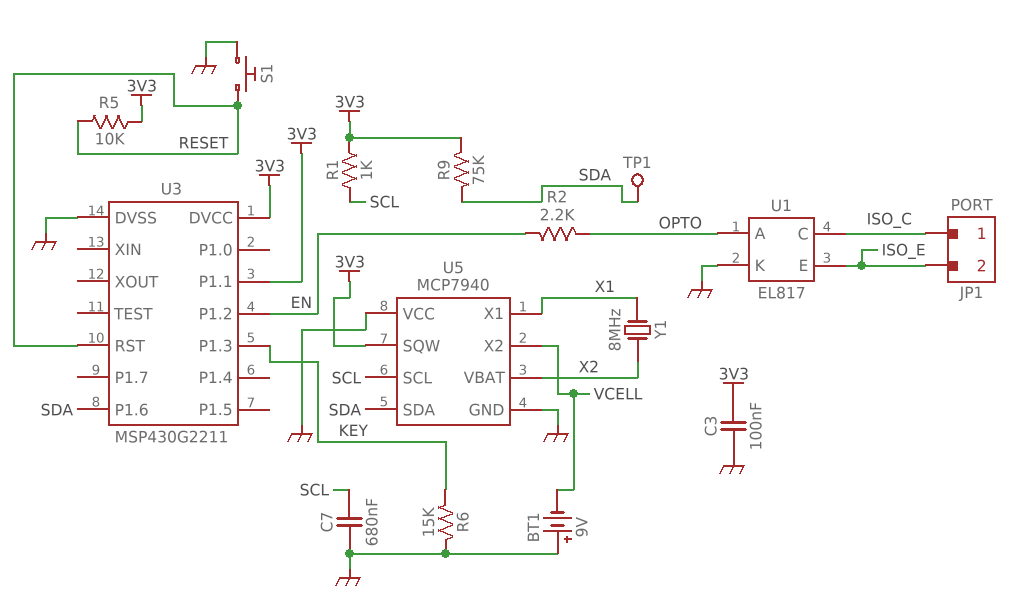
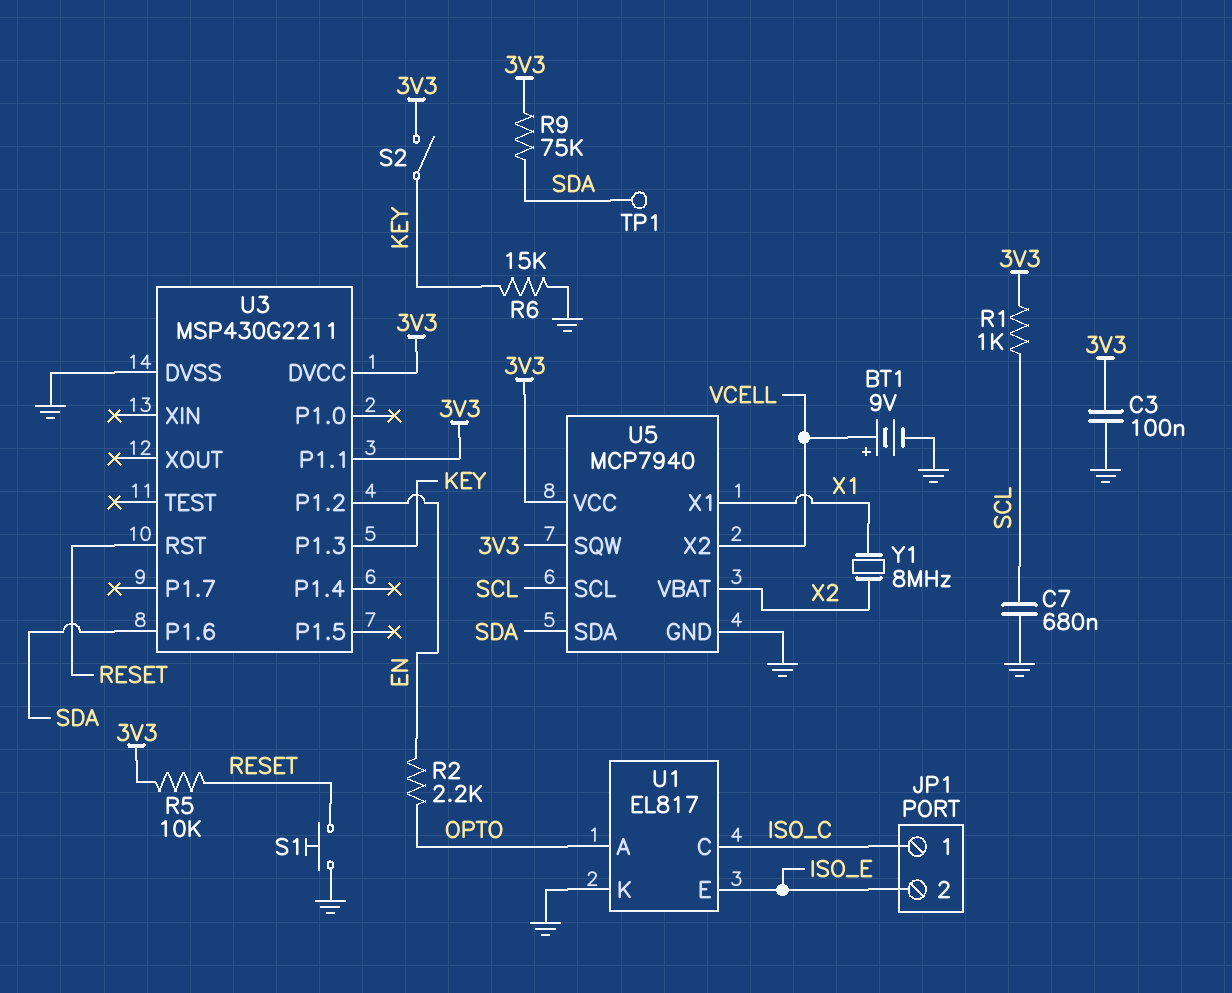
BT1: 9V (plus GND, minus VCELL) -> 9V (plus VCELL, minus GND)
S2: none -> switch (3V3, KEY)
U5 pin VCC: GND -> 3V3

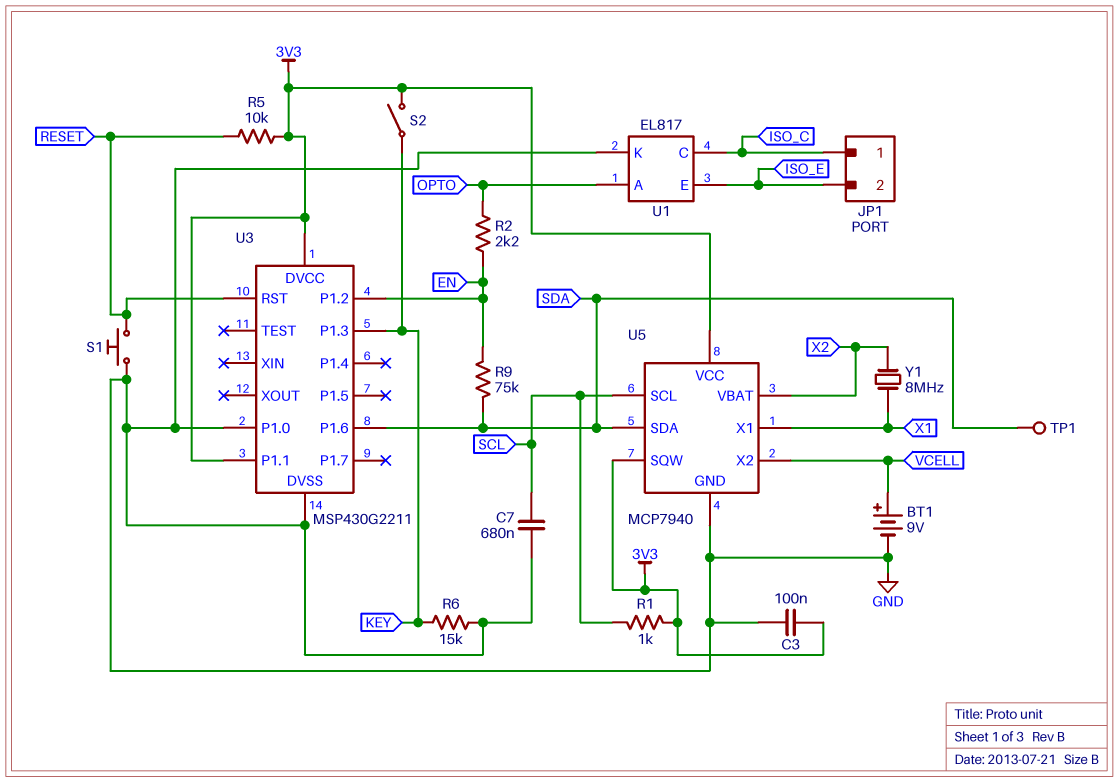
R9: 75k (3V3, SDA) -> 75k (EN, SDA)
U3 pin P1.0: none -> GND

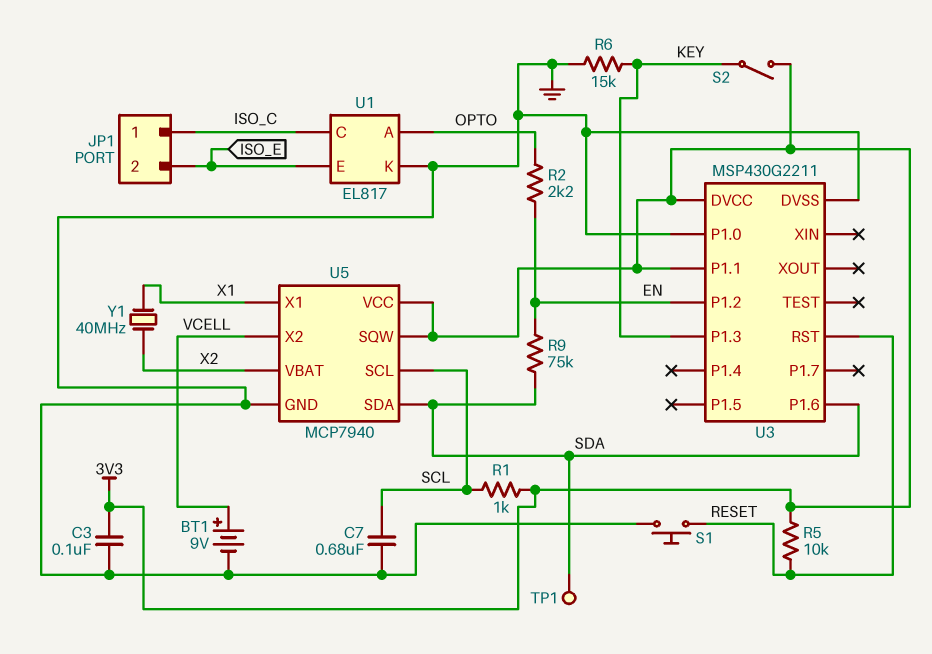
Y1: 8MHz (X1, X2) -> 40MHz (X1, X2)

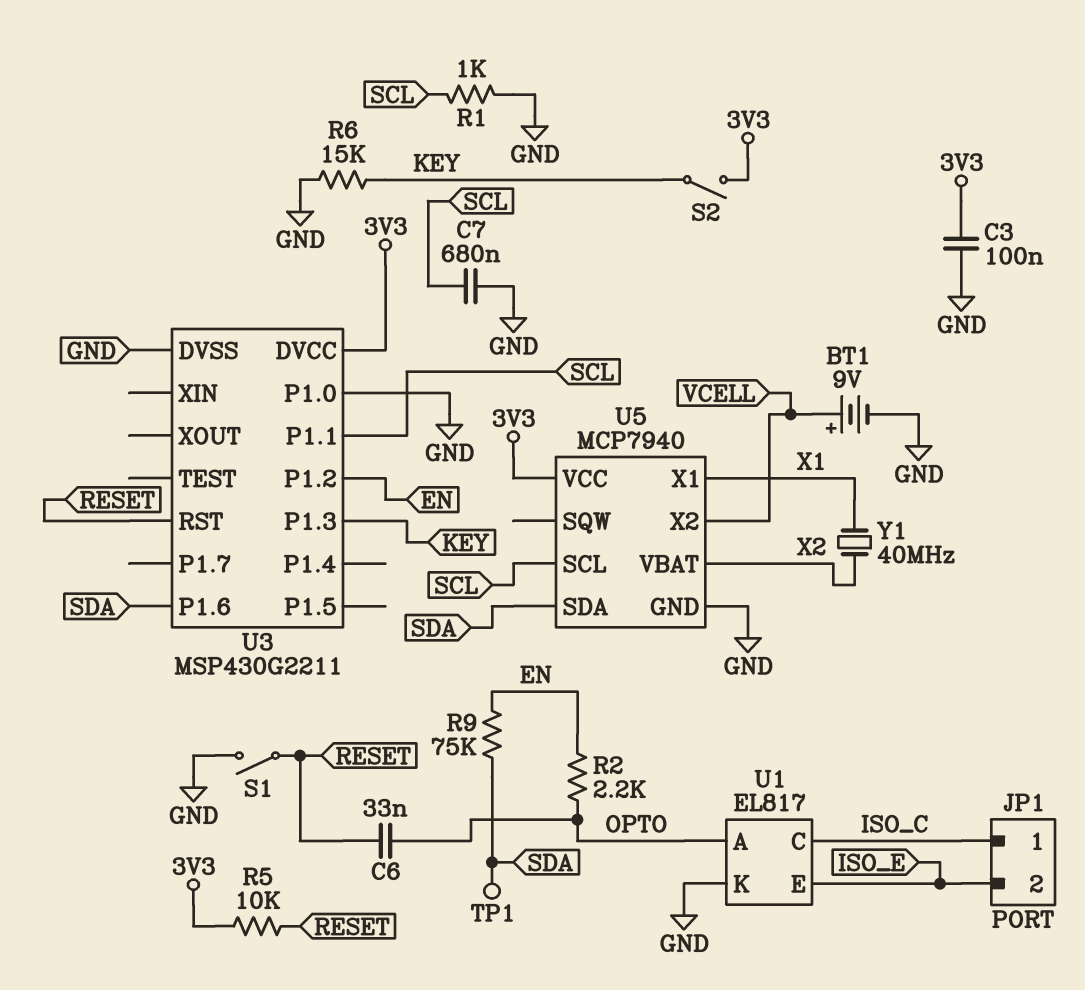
C6: none -> 33nF (OPTO, RESET)
R1: 1k (3V3, SCL) -> 1k (GND, SCL)
S1: button (GND, RESET) -> switch (GND, RESET)
U3 pin P1.1: 3V3 -> SCL
U5 pin SQW: 3V3 -> none

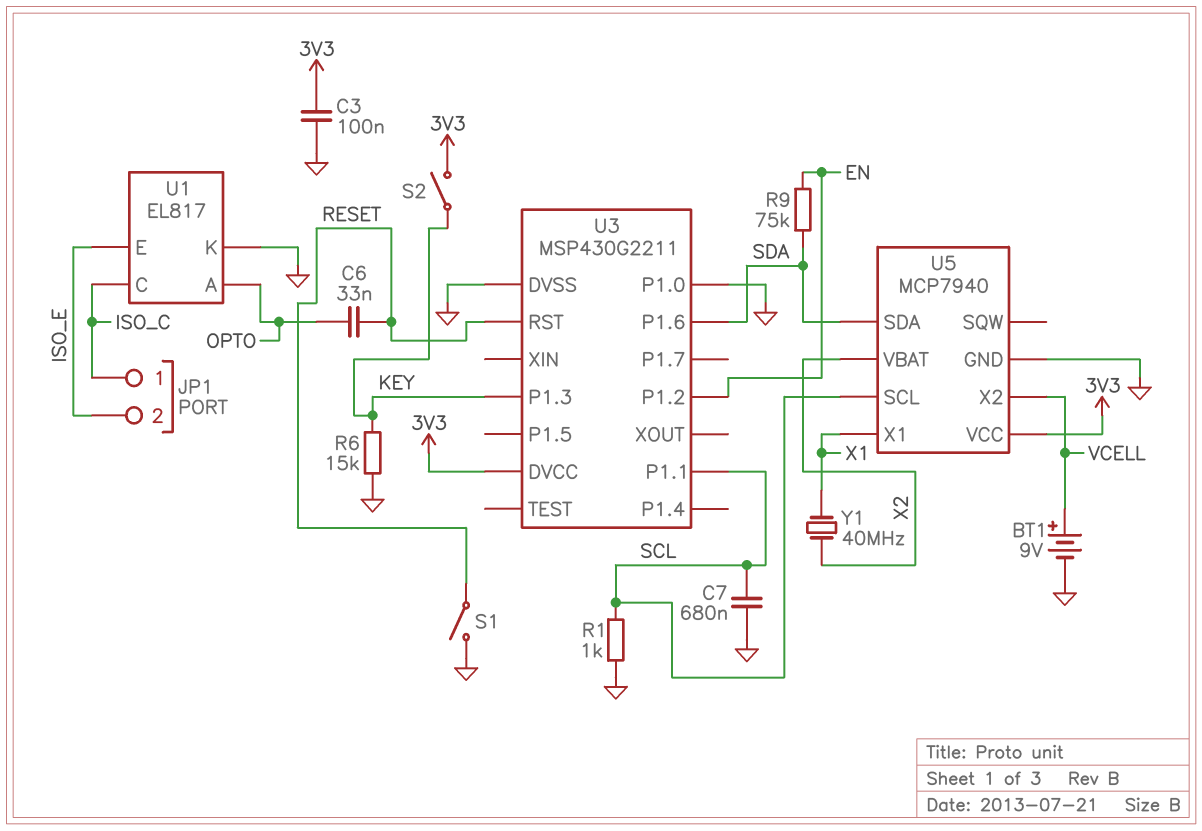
R2: 2.2k (EN, OPTO) -> none
R5: 10k (3V3, RESET) -> none
TP1: test point (SDA) -> none

